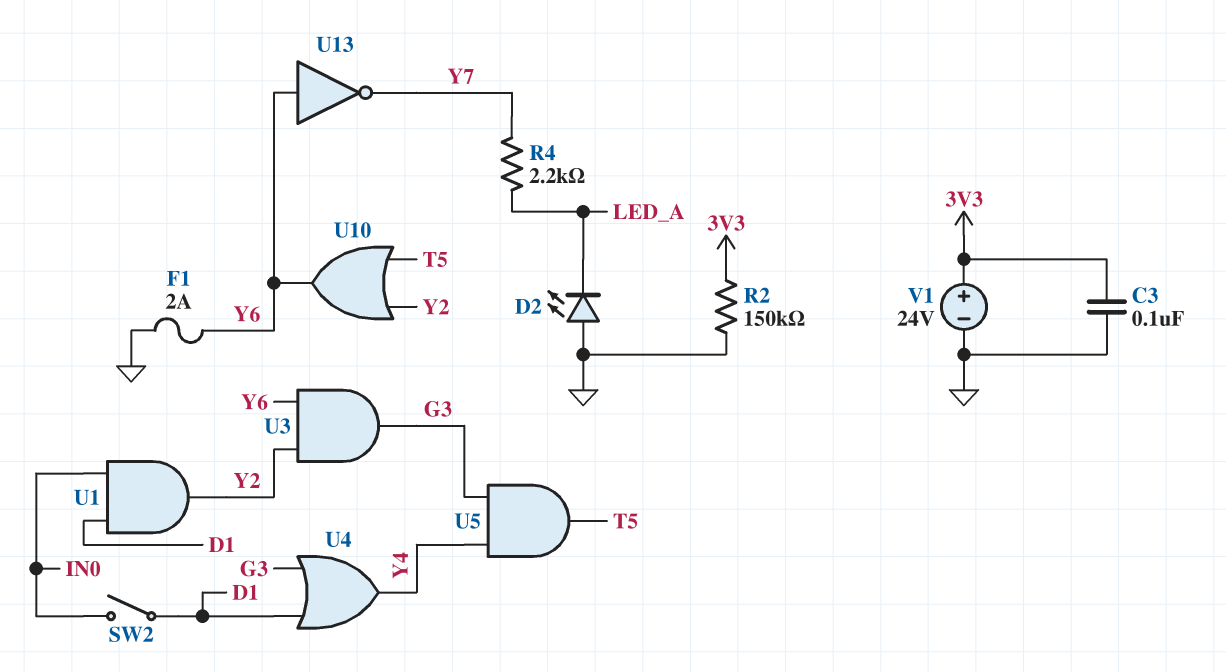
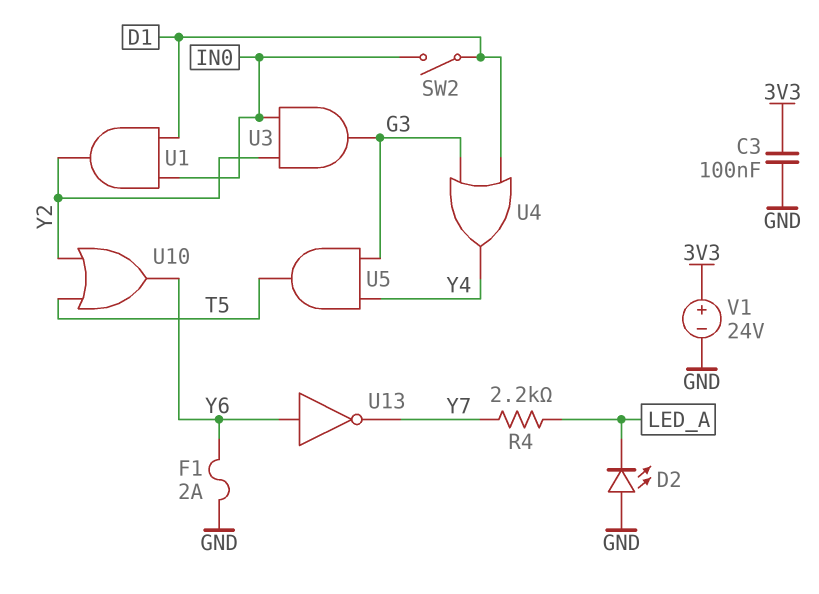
R2: 150k (3V3, GND) -> none
U3: AND (in Y2, in Y6, out G3) -> AND (in IN0, in Y2, out G3)

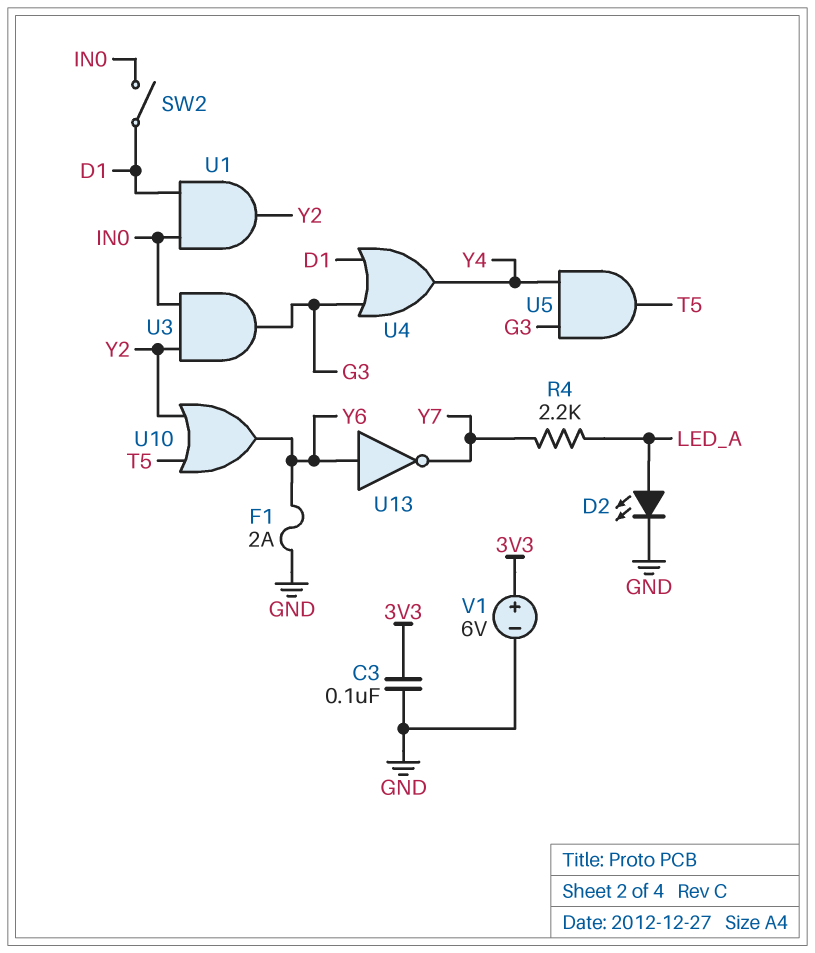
D2: LED (A GND, K LED_A) -> LED (A LED_A, K GND)
V1: 24V (plus 3V3, minus GND) -> 6V (plus 3V3, minus GND)

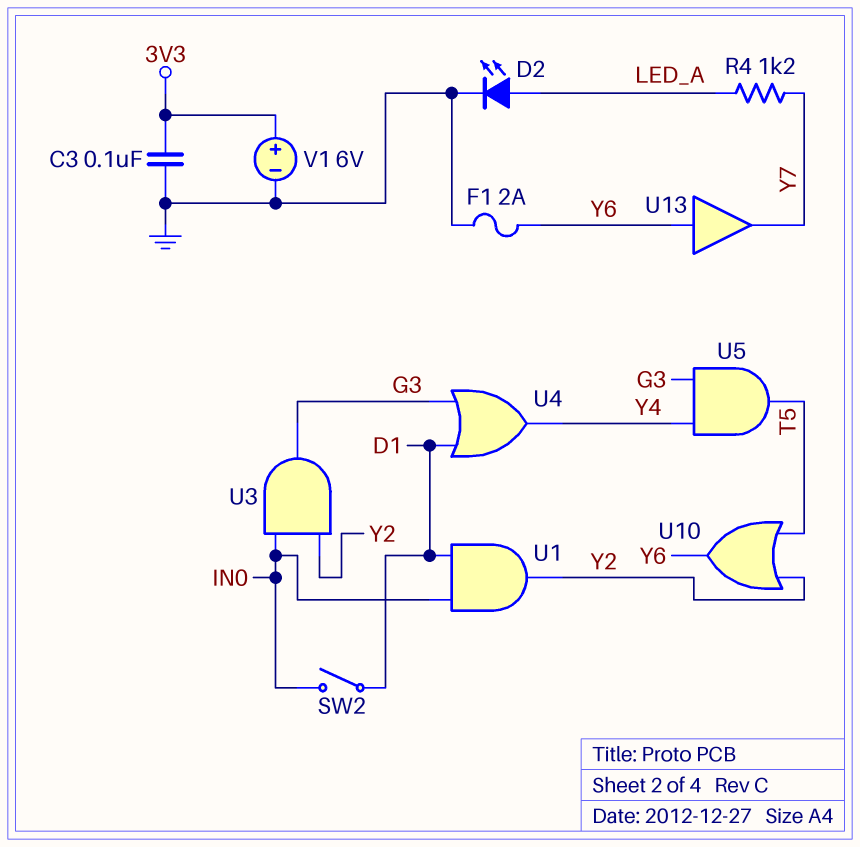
R4: 2.2k (LED_A, Y7) -> 1.2k (LED_A, Y7)
U13: NOT (in Y6, out Y7) -> buffer (in Y6, out Y7)

